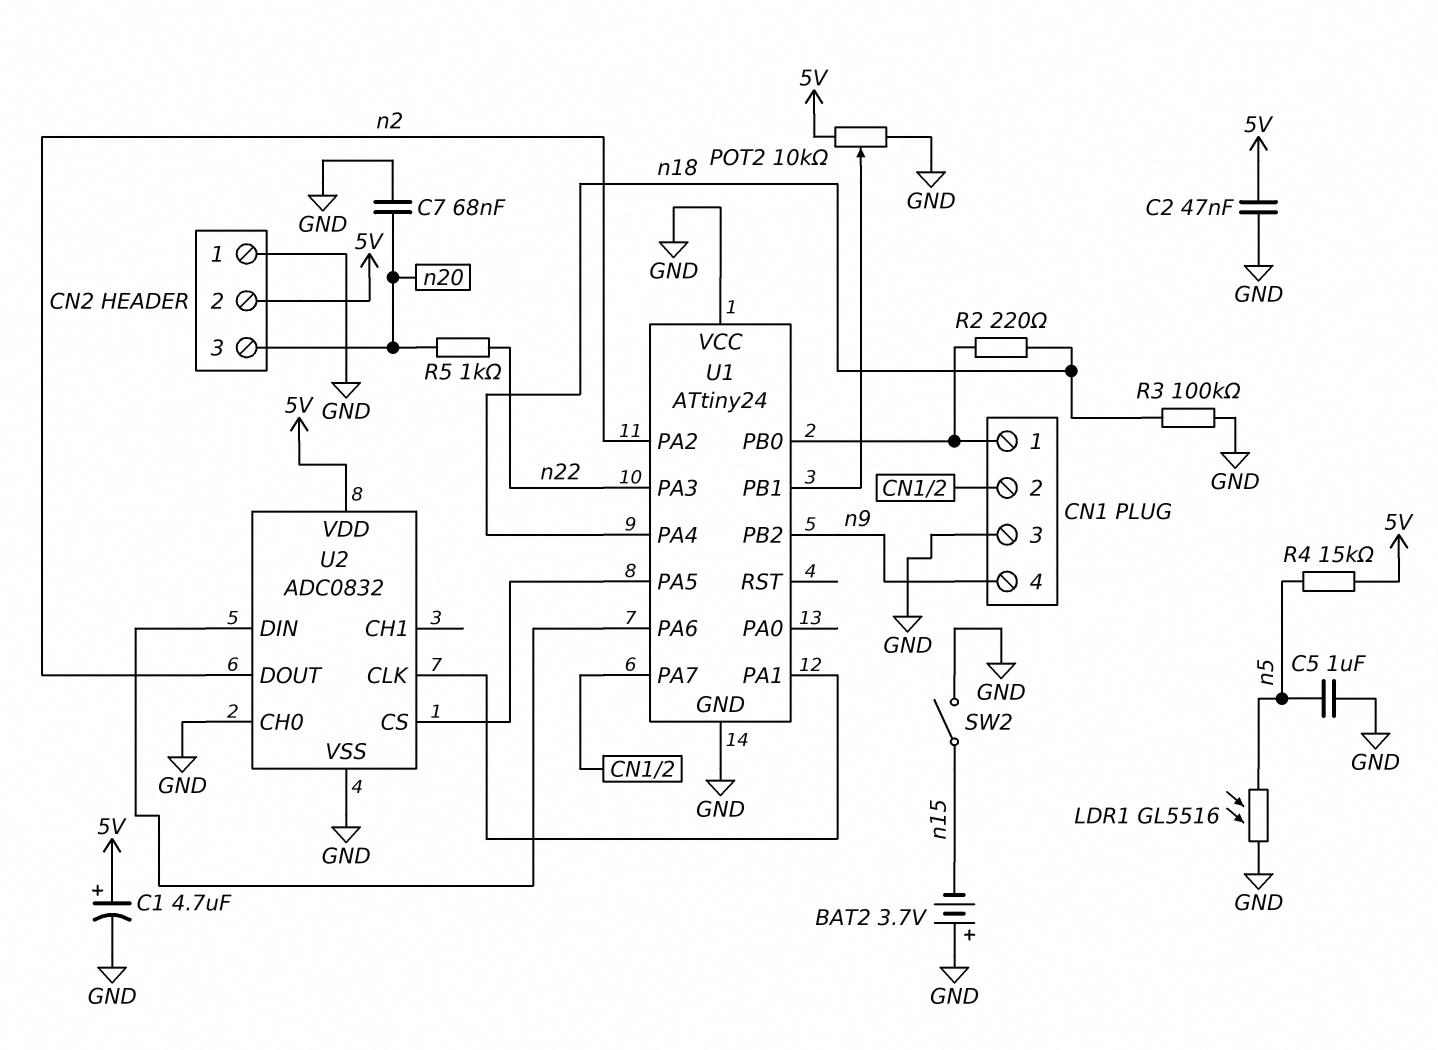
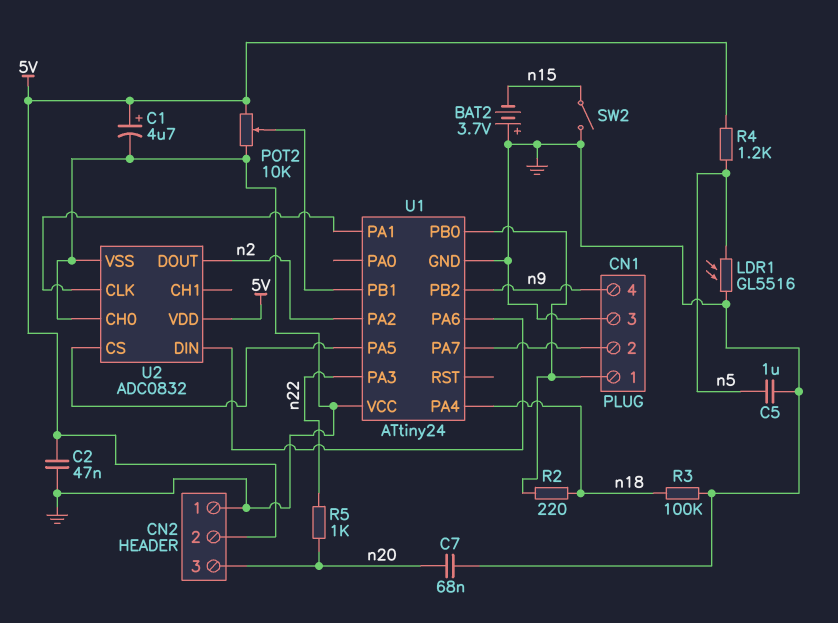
R4: 15k (5V, n5) -> 1.2k (5V, n5)

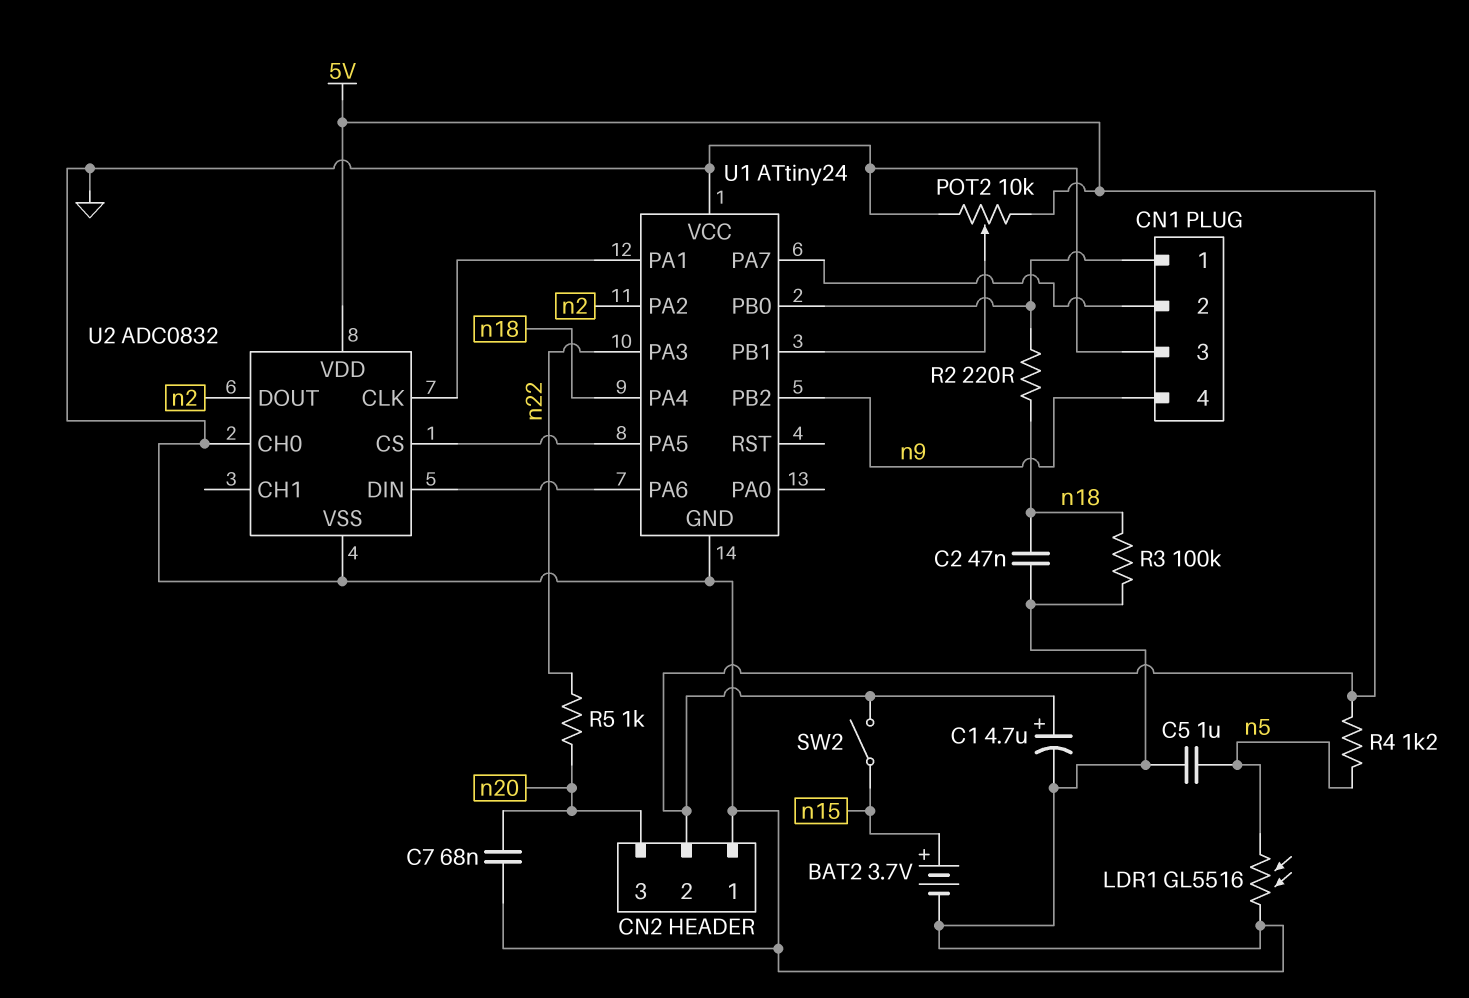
BAT2: 3.7V (plus GND, minus n15) -> 3.7V (plus n15, minus GND)
C2: 47nF (5V, GND) -> 47nF (GND, n18)
SW2: switch (GND, n15) -> switch (5V, n15)

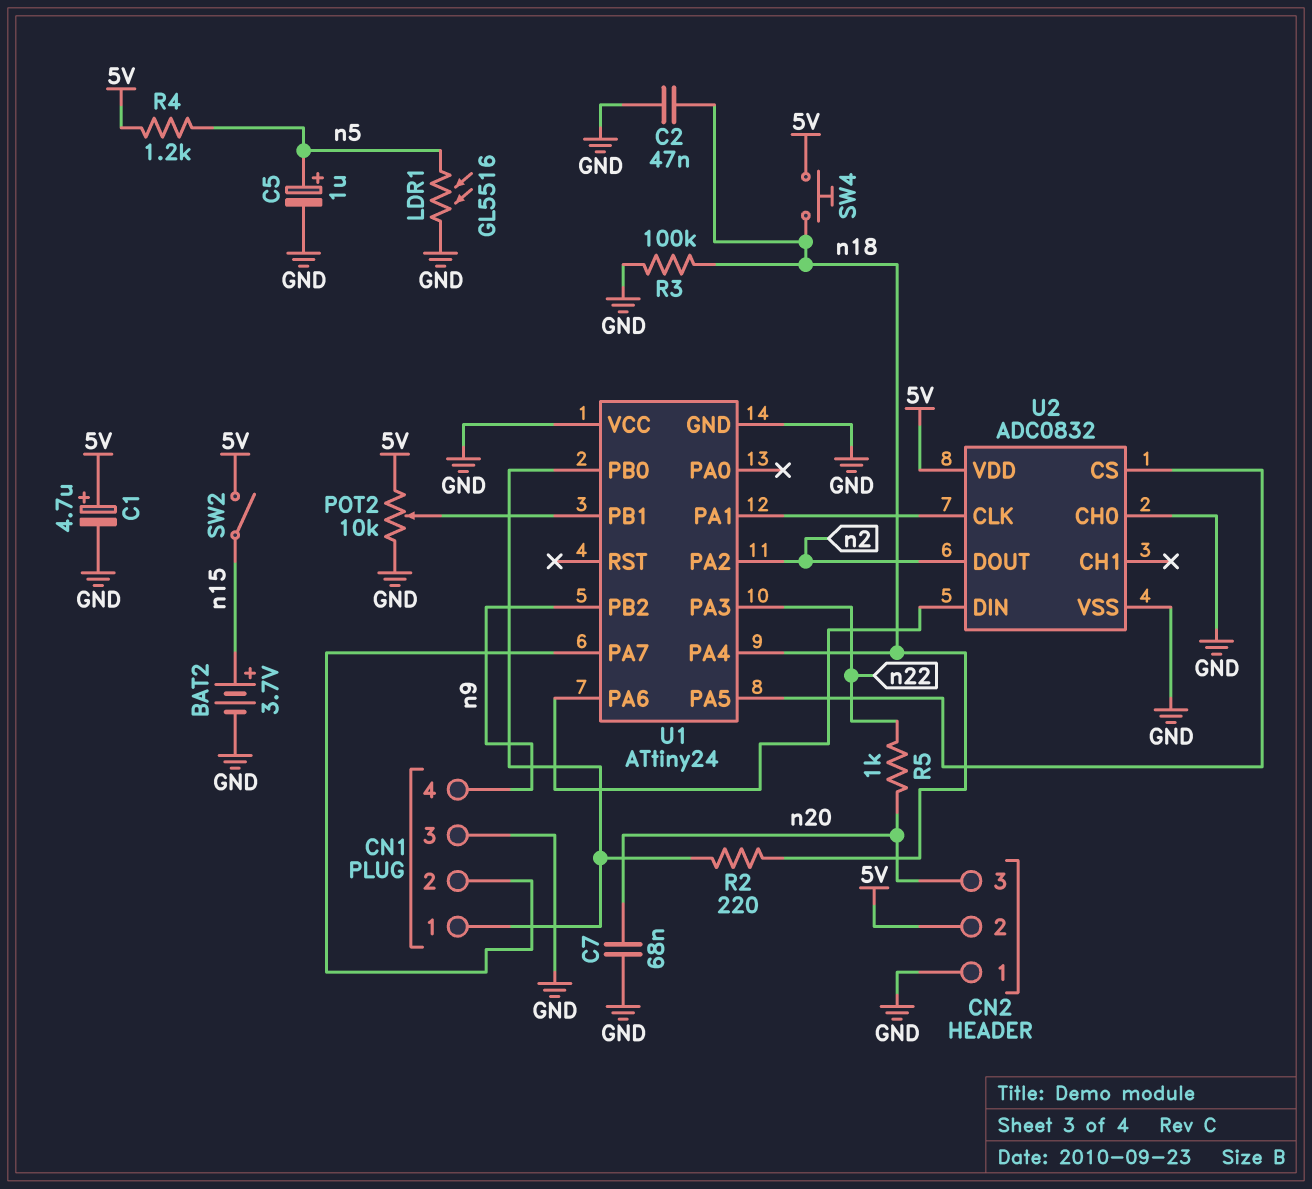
C5: 1uF (GND, n5) -> 1uF (plus n5, minus GND)
SW4: none -> button (5V, n18)

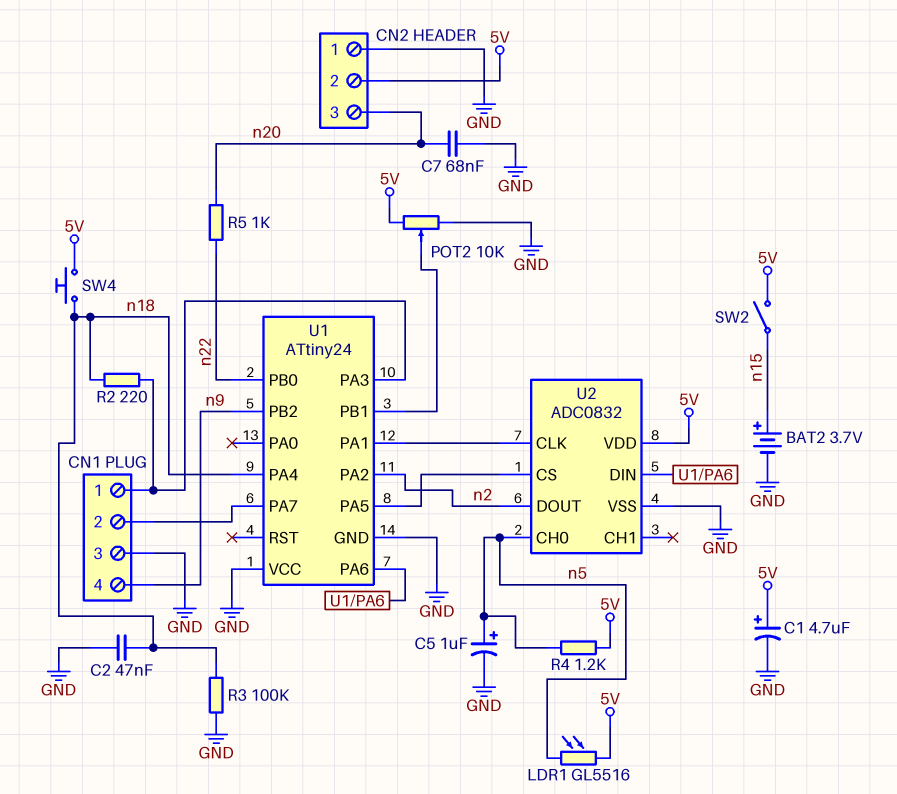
LDR1: GL5516 (GND, n5) -> GL5516 (5V, n5)
U1 pin PA3: n22 -> CN1/1
U1 pin PB0: CN1/1 -> n22
U2 pin CH0: GND -> n5

